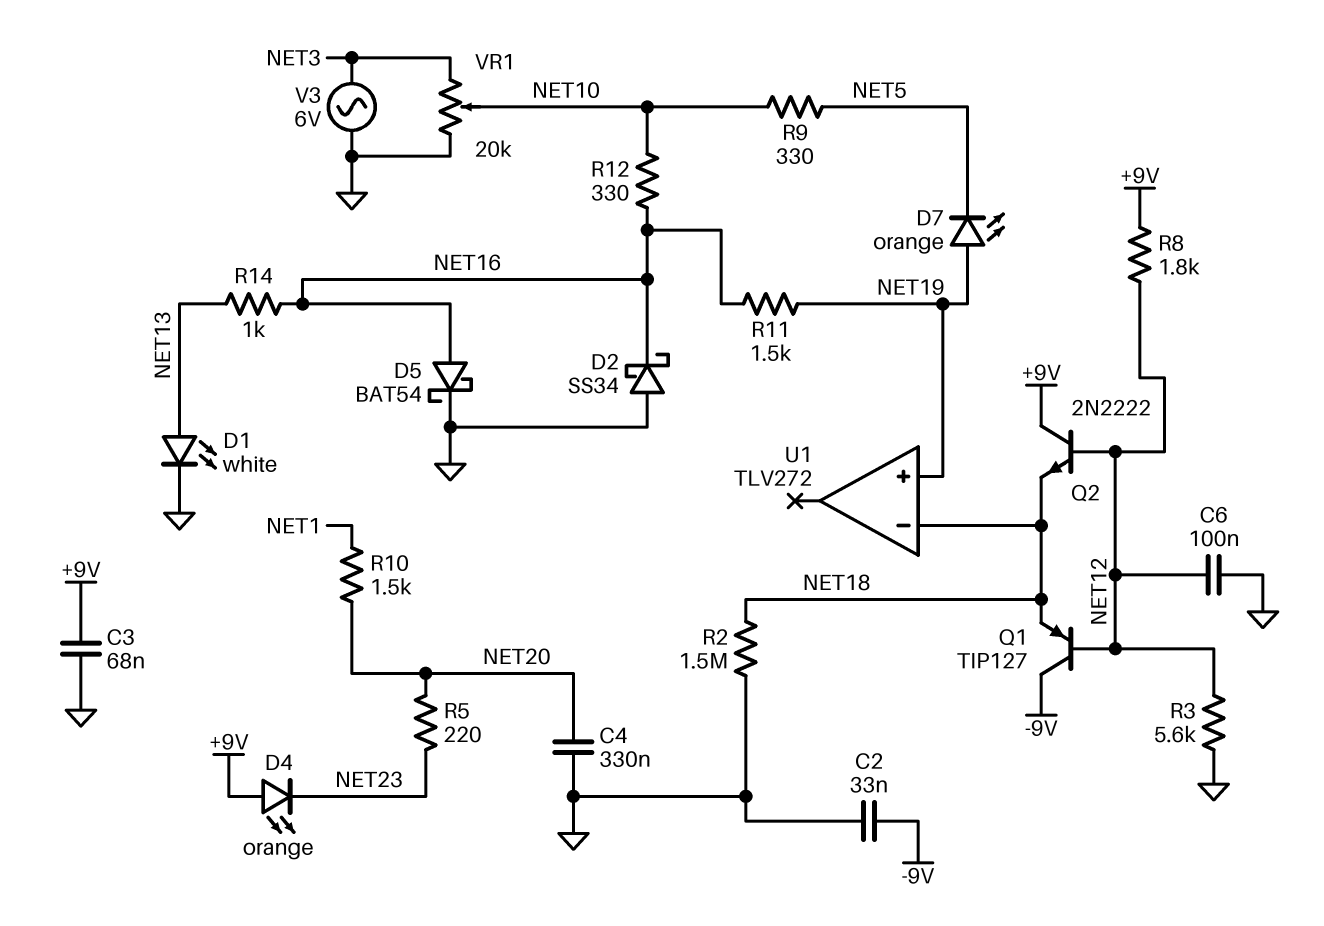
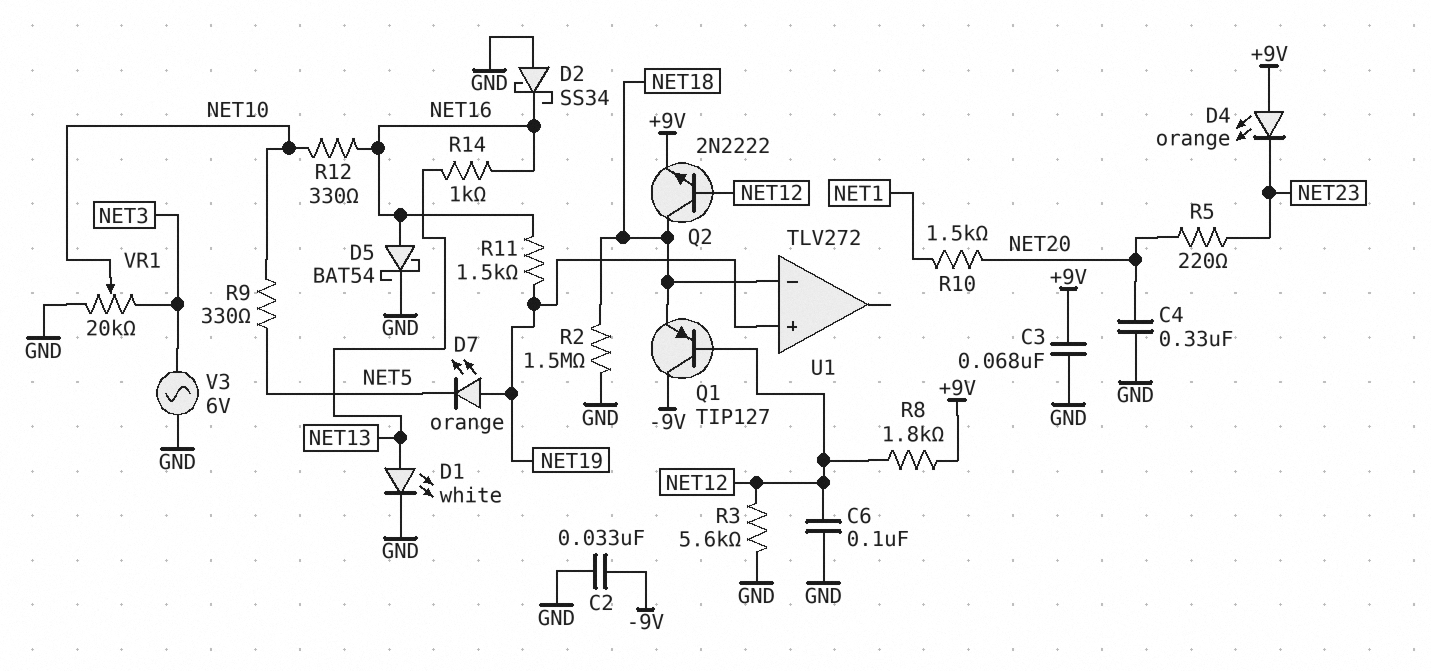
Q2: NPN 2N2222 (B NET12, C +9V, E NET18) -> NPN 2N2222 (B NET12, C NET18, E +9V)

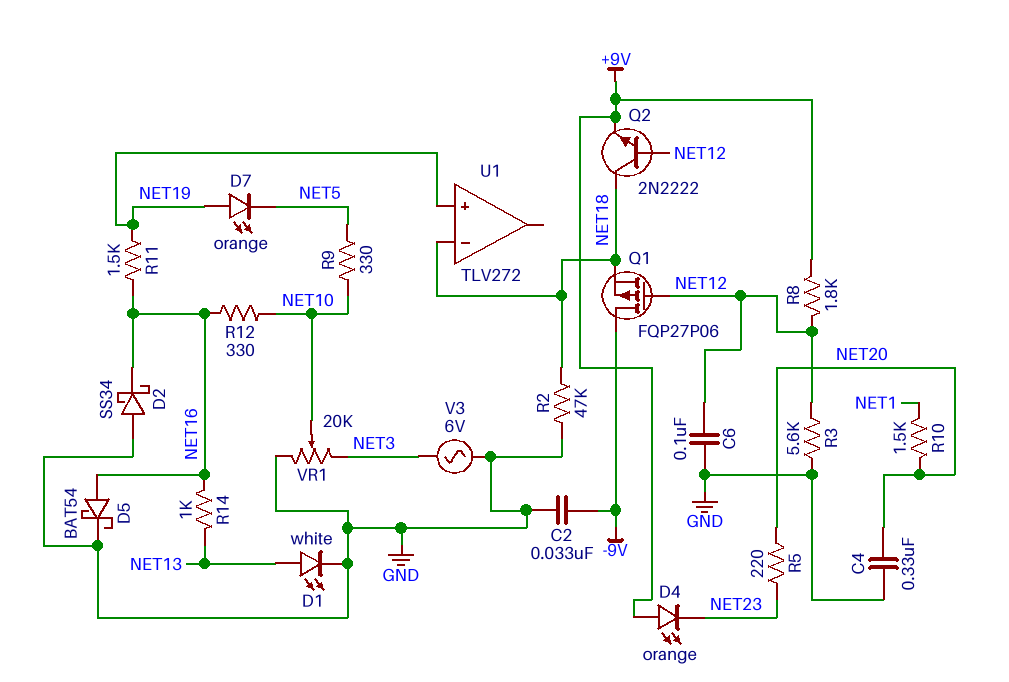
C3: 68nF (+9V, GND) -> none
Q1: PNP TIP127 (B NET12, C -9V, E NET18) -> PMOS FQP27P06 (G NET12, D -9V, S NET18)
R2: 1.5M (GND, NET18) -> 47k (GND, NET18)

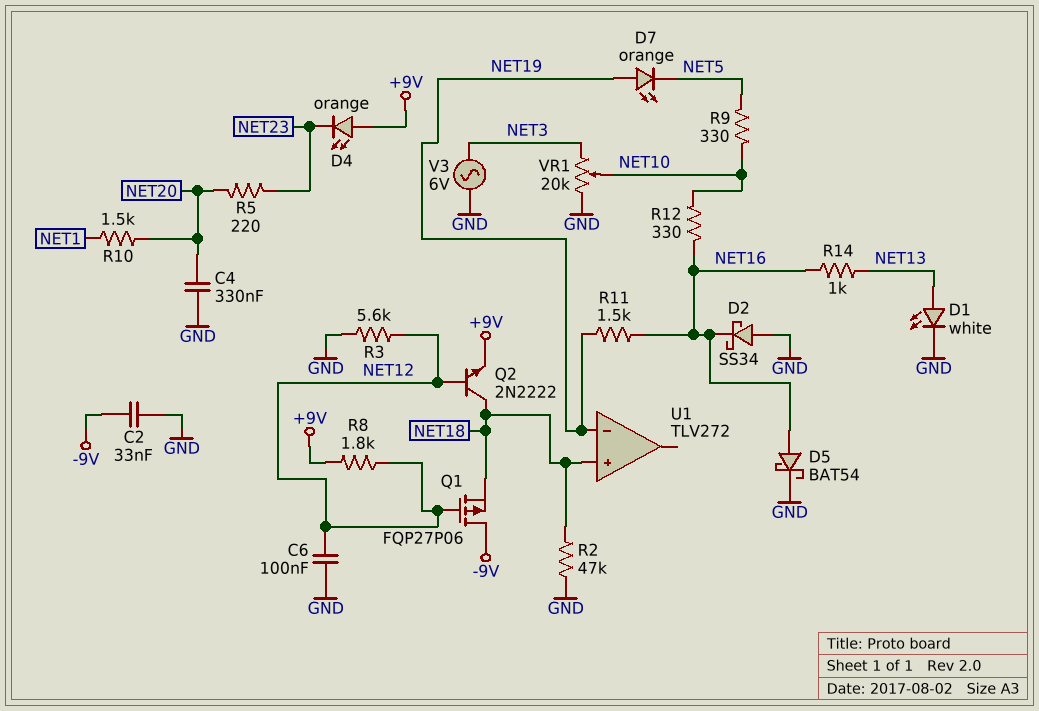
U1 pin in+: NET19 -> NET18
U1 pin in-: NET18 -> NET19

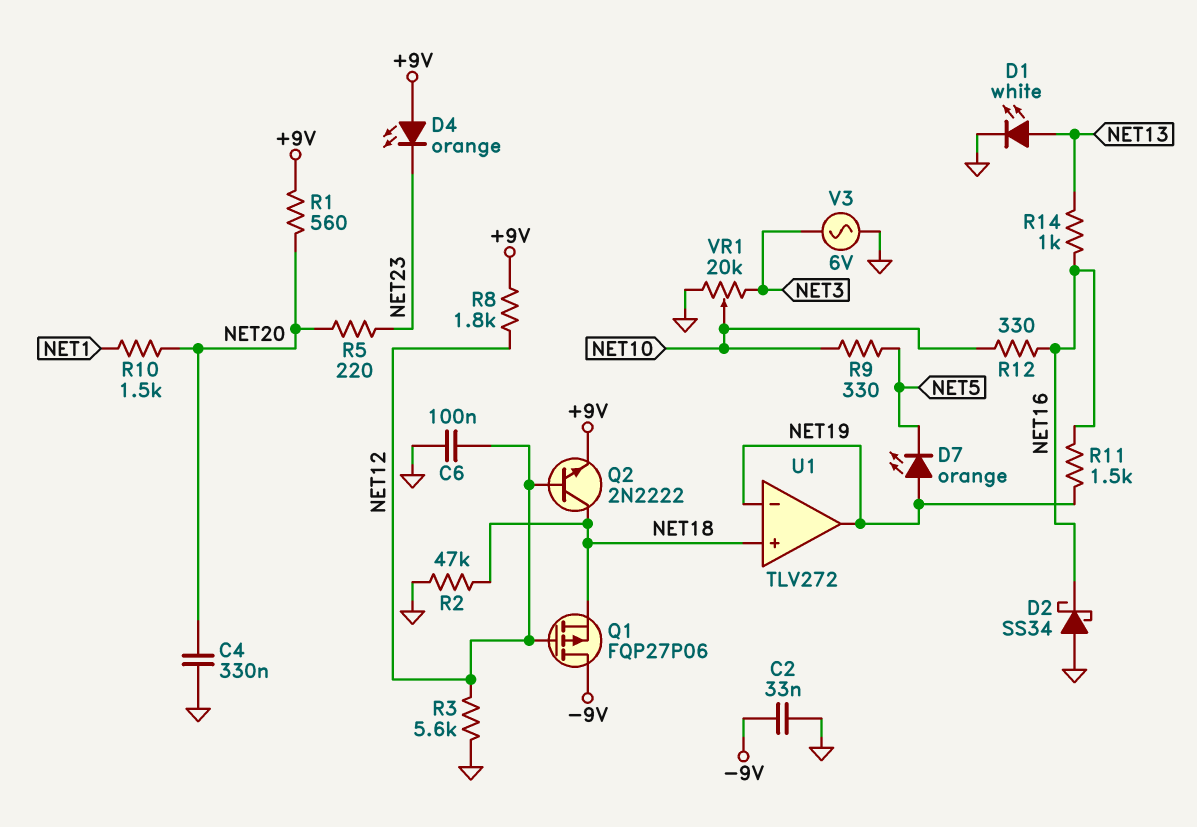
D5: schottky BAT54 (A NET16, K GND) -> none
R1: none -> 560 (+9V, NET20)
U1 pin out: none -> NET19

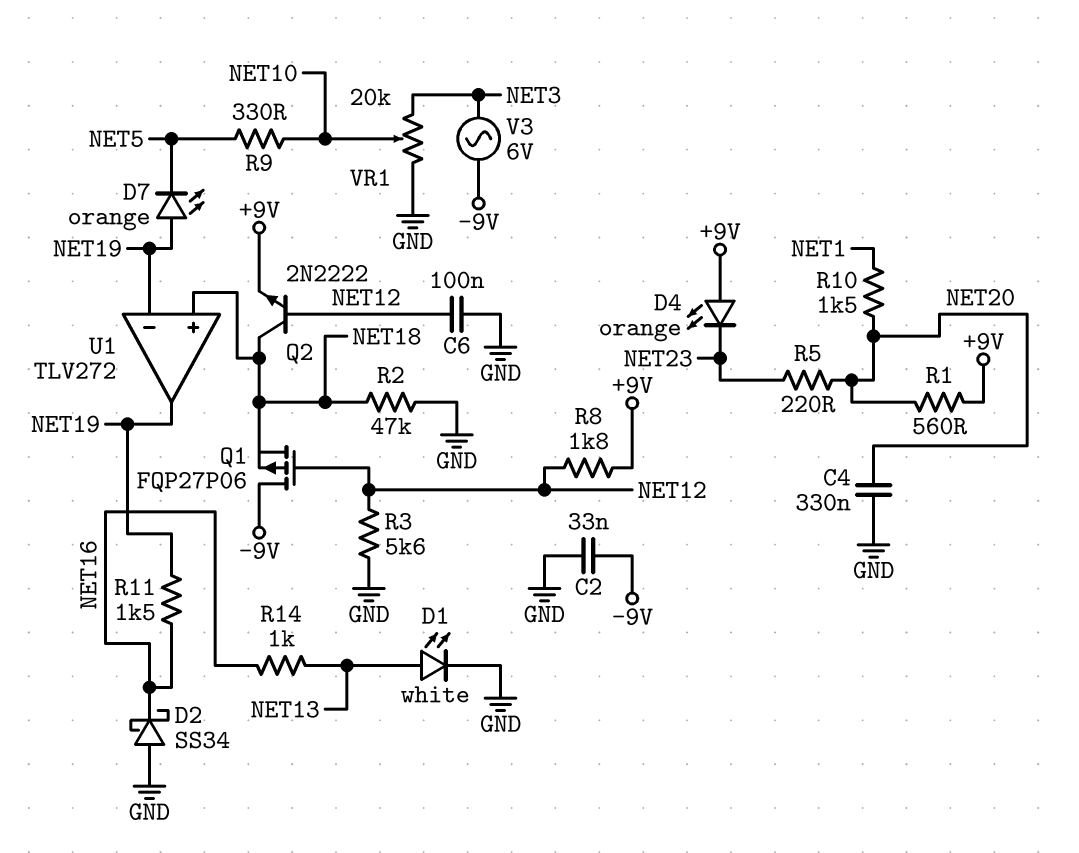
R12: 330 (NET10, NET16) -> none
V3: AC 6V (GND, NET3) -> AC 6V (-9V, NET3)

